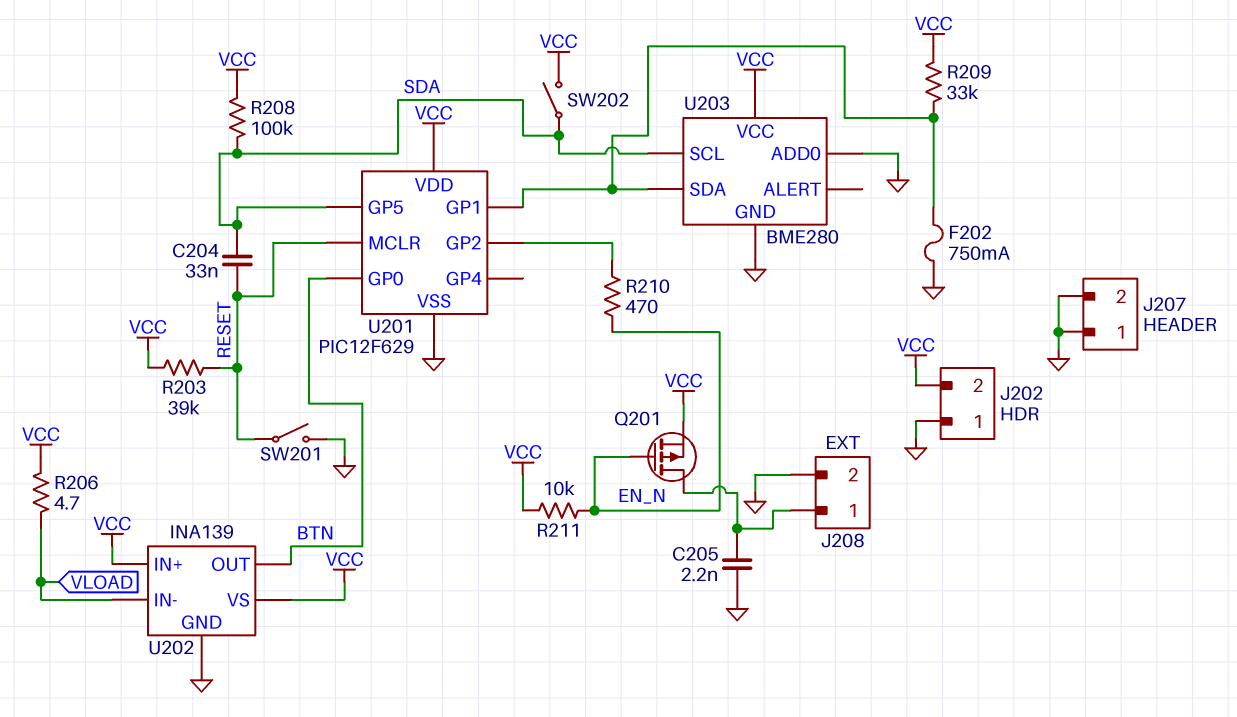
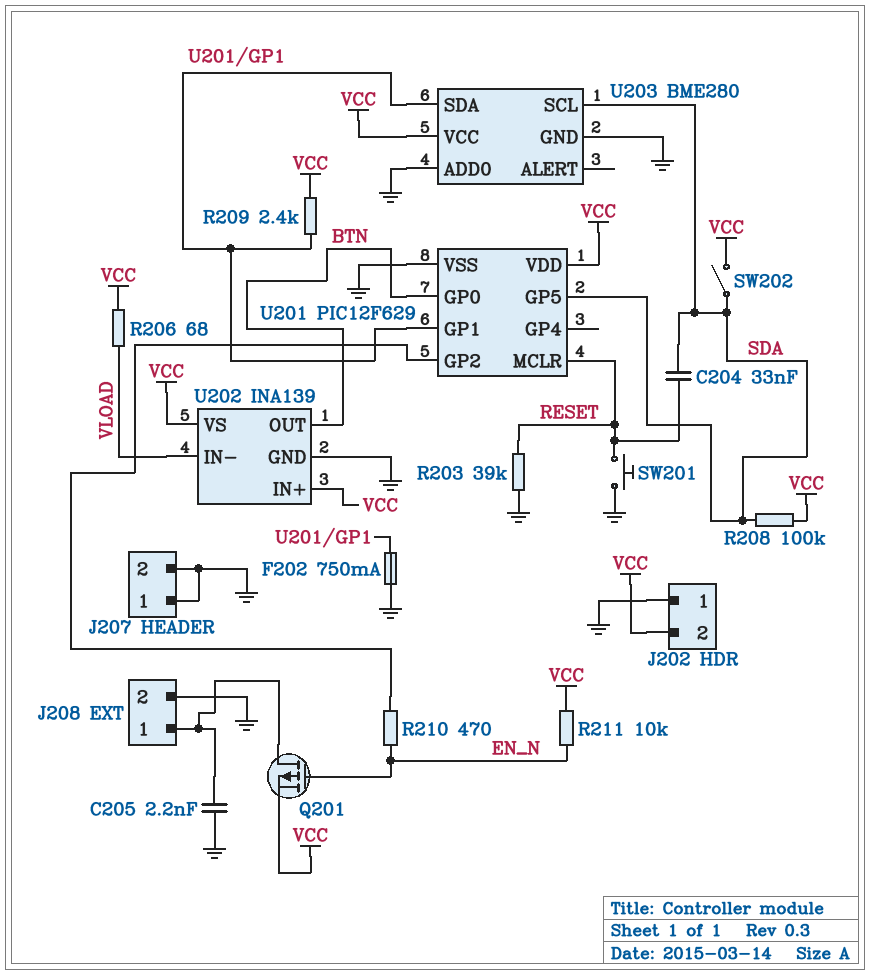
R203: 39k (RESET, VCC) -> 39k (GND, RESET)
R206: 4.7 (VCC, VLOAD) -> 68 (VCC, VLOAD)
R209: 33k (U201/GP1, VCC) -> 2.4k (U201/GP1, VCC)
SW201: switch (GND, RESET) -> button (GND, RESET)

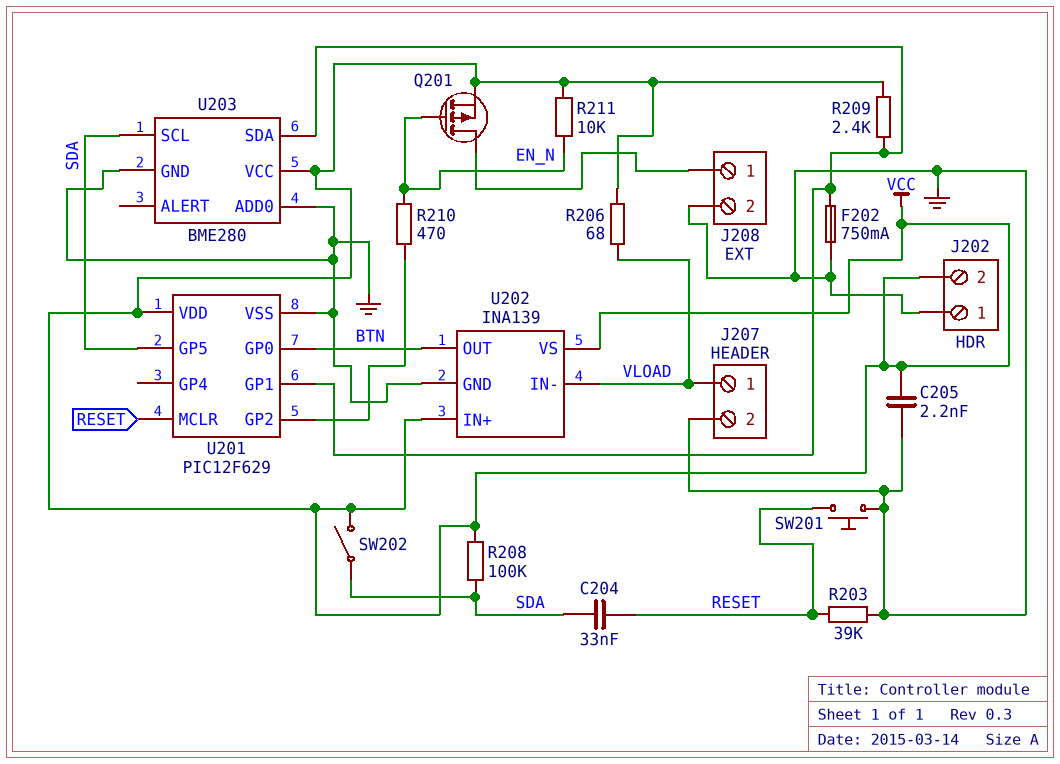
C205: 2.2nF (GND, J208/1) -> 2.2nF (GND, VCC)
J207 pin 1: GND -> VLOAD

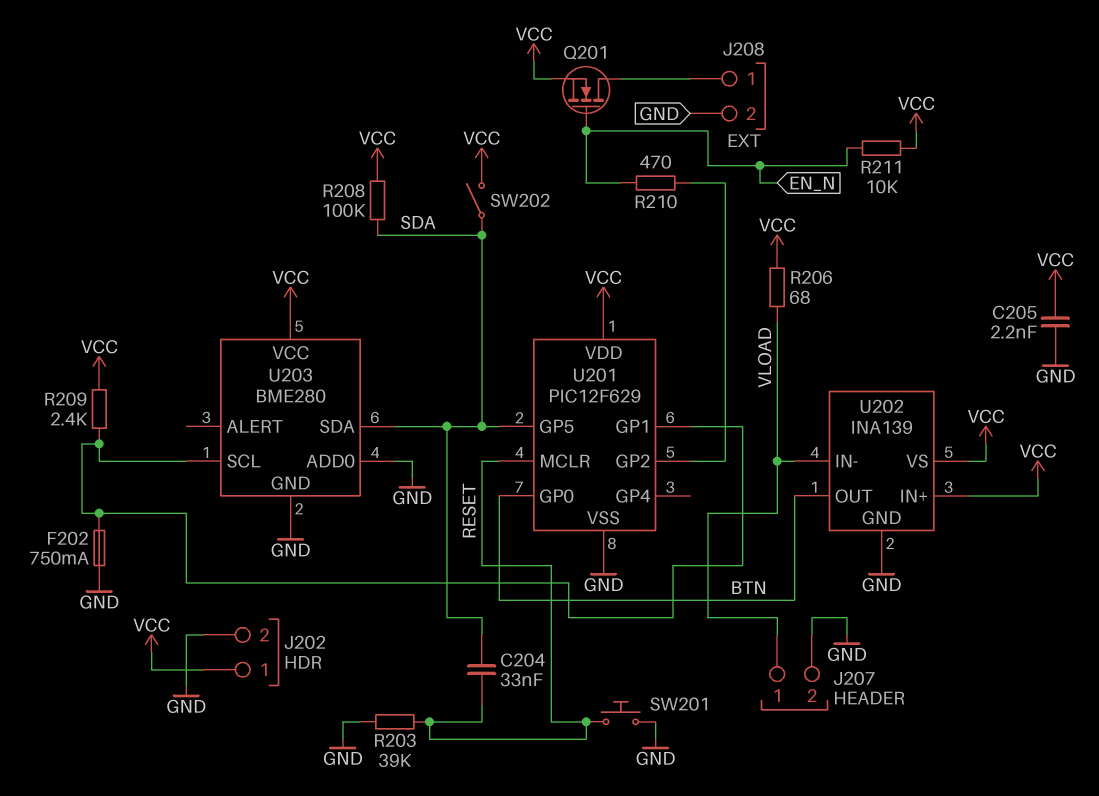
J202 pin 1: GND -> VCC
J202 pin 2: VCC -> GND
Q201: PMOS (G EN_N, D J208/1, S VCC) -> NMOS (G EN_N, D J208/1, S VCC)
U203 pin SCL: SDA -> U201/GP1
U203 pin SDA: U201/GP1 -> SDA

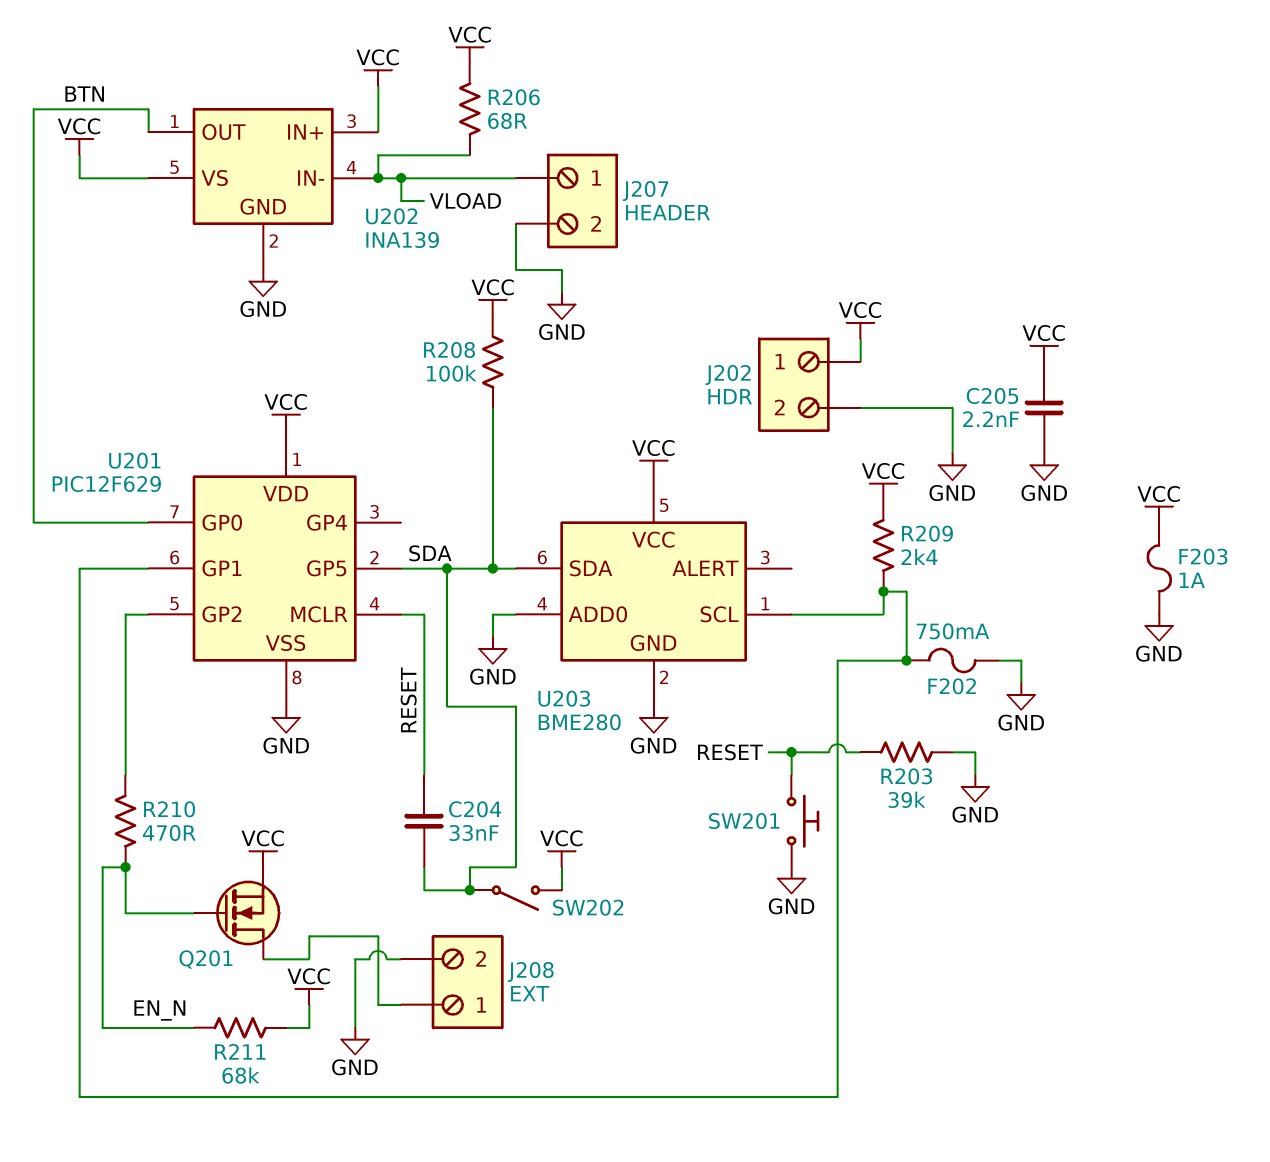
F203: none -> 1A (GND, VCC)
R211: 10k (EN_N, VCC) -> 68k (EN_N, VCC)

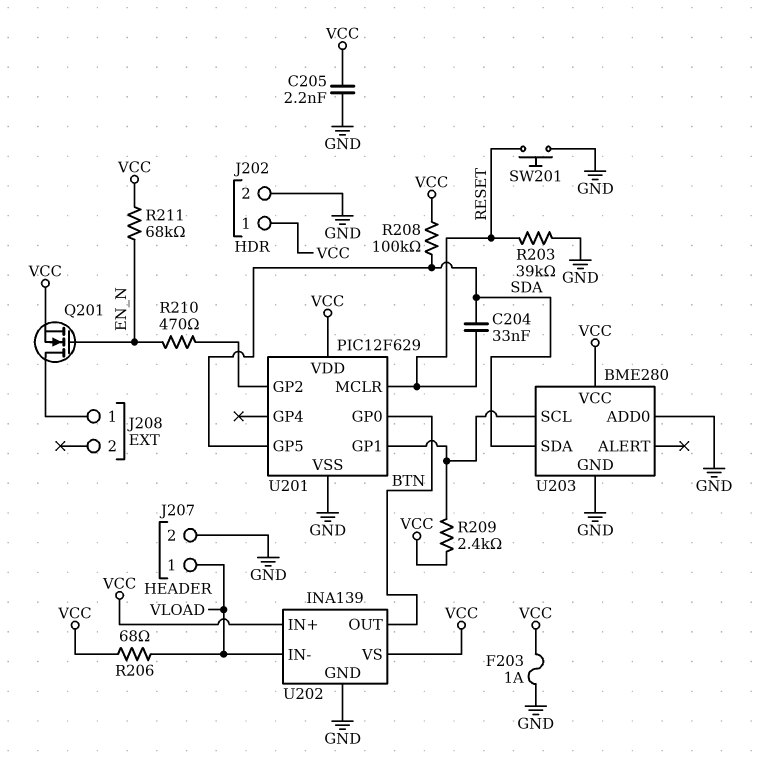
F202: 750mA (GND, U201/GP1) -> none
J208 pin 2: GND -> none
SW202: switch (SDA, VCC) -> none

